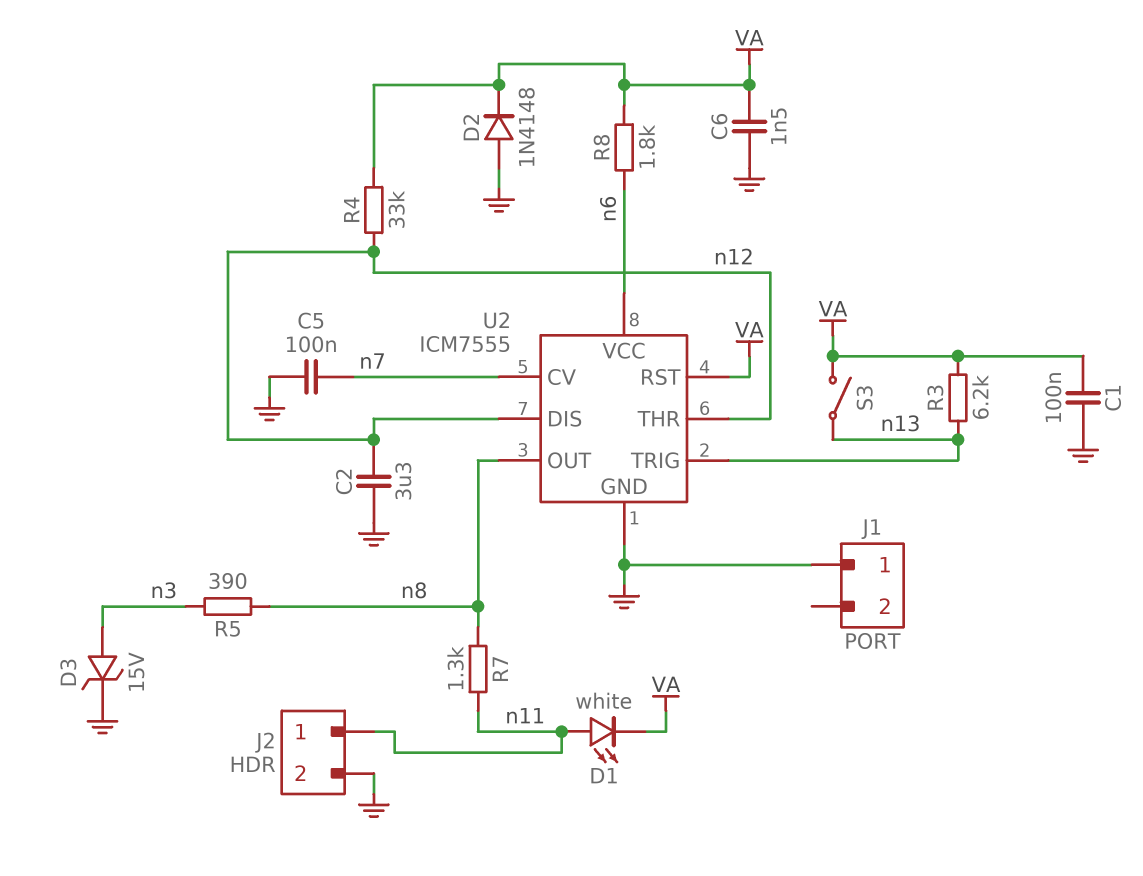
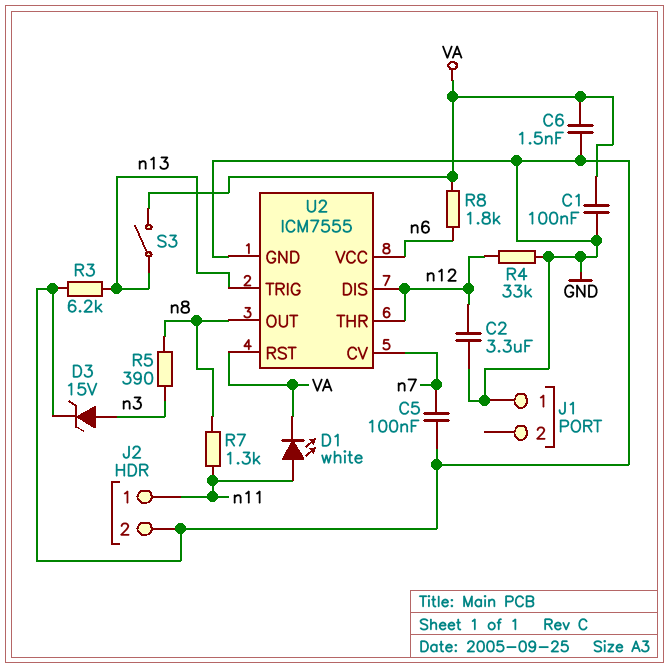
D2: diode 1N4148 (A GND, K VA) -> none
R3: 6.2k (VA, n13) -> 6.2k (GND, n13)
R4: 33k (VA, n12) -> 33k (GND, n12)

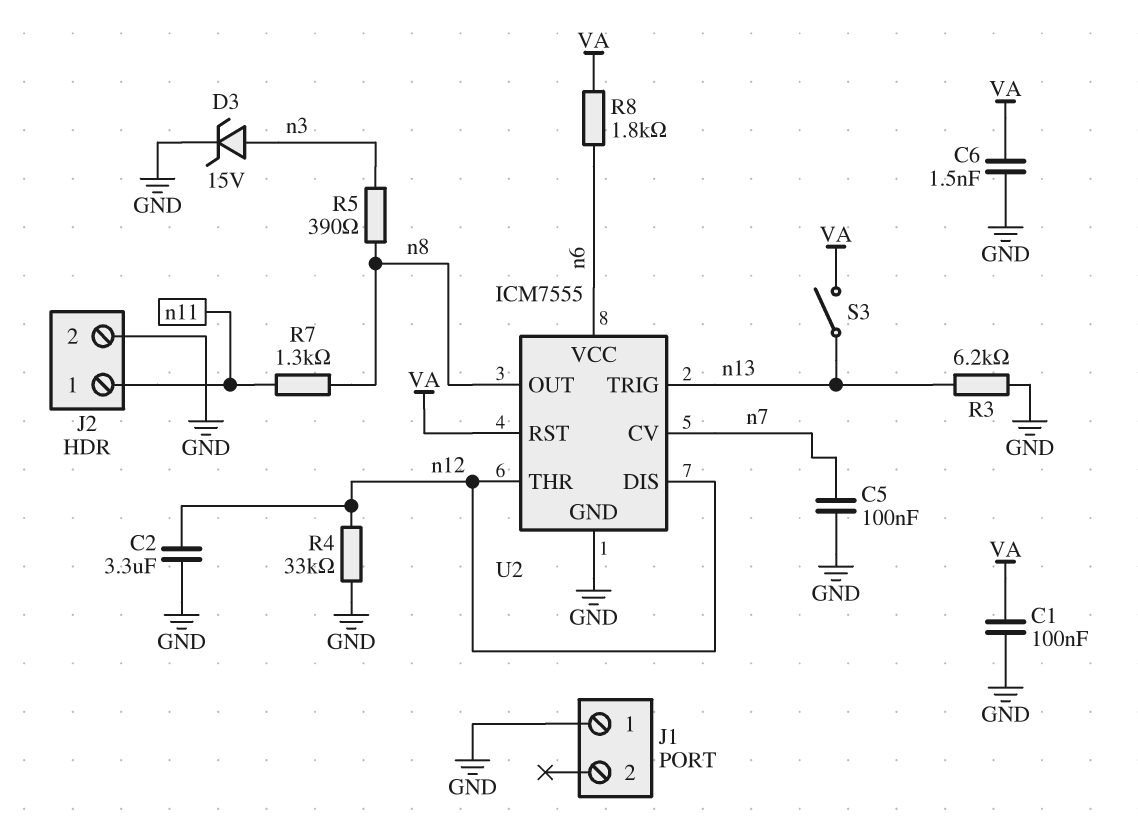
D1: LED white (A n11, K VA) -> none

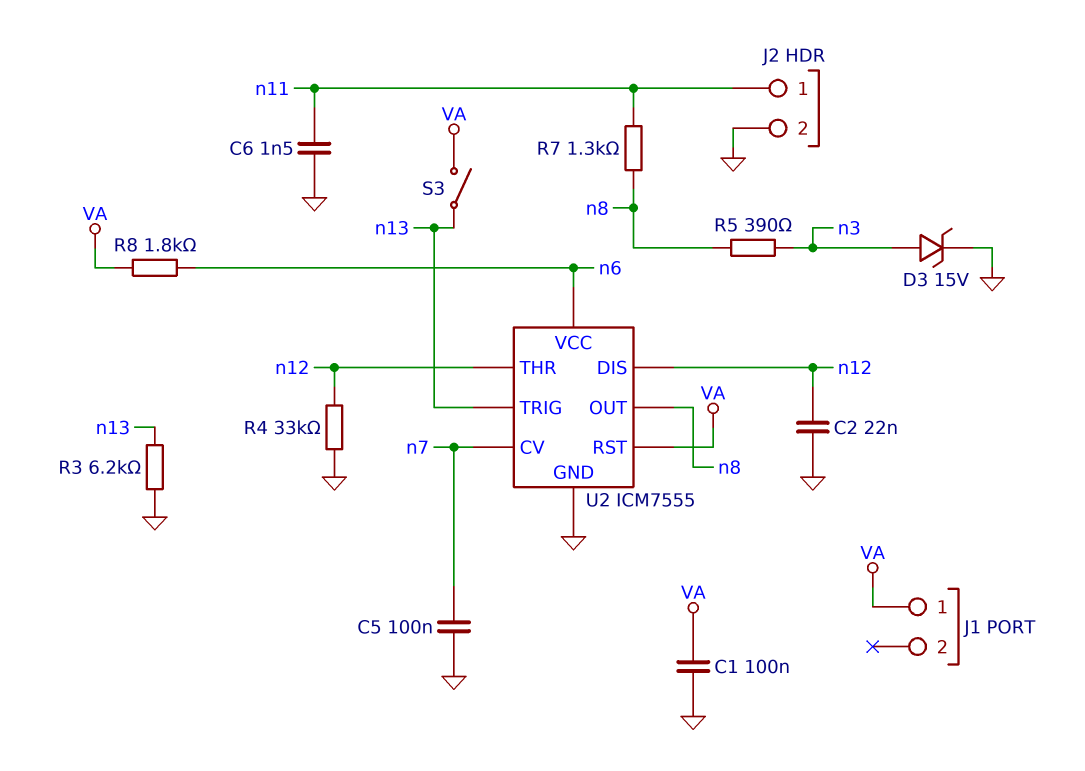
C2: 3.3uF (GND, n12) -> 22nF (GND, n12)
C6: 1.5nF (GND, VA) -> 1.5nF (GND, n11)
J1 pin 1: GND -> VA

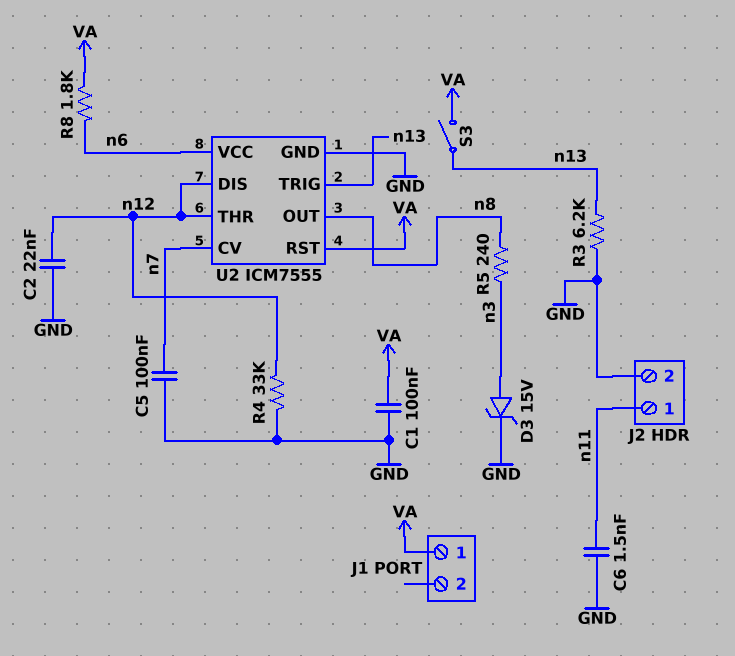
R5: 390 (n3, n8) -> 240 (n3, n8)
R7: 1.3k (n8, n11) -> none

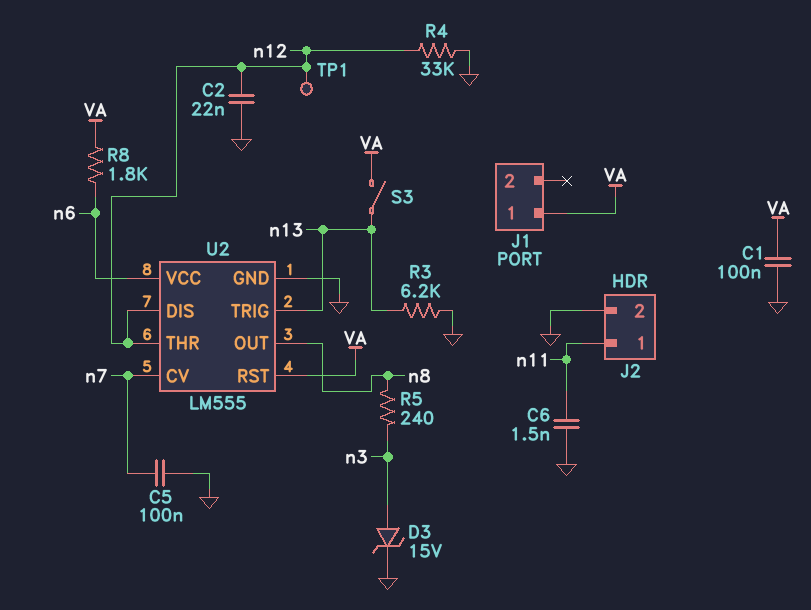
TP1: none -> test point (n12)
U2: ICM7555 -> LM555

